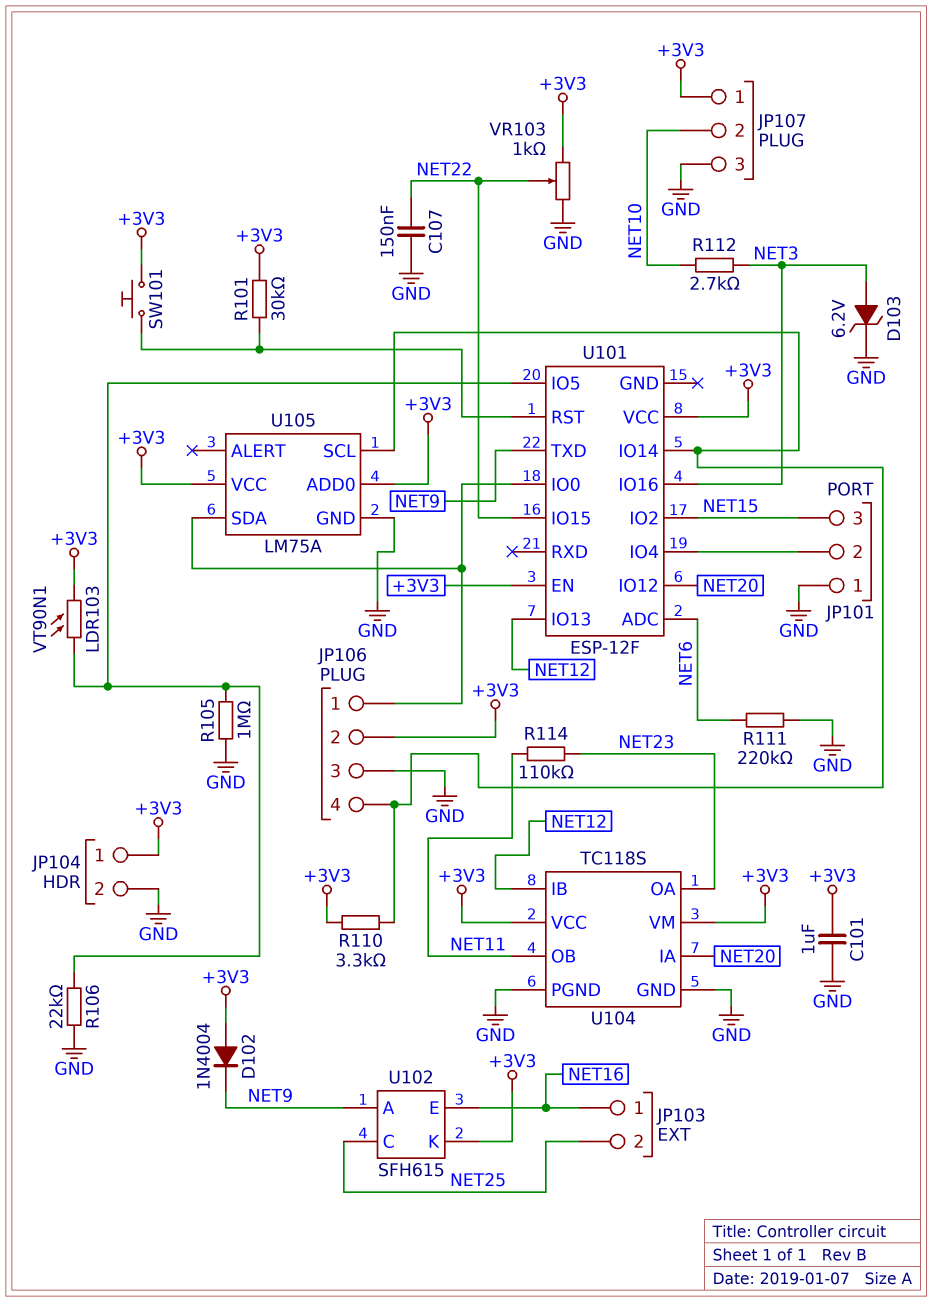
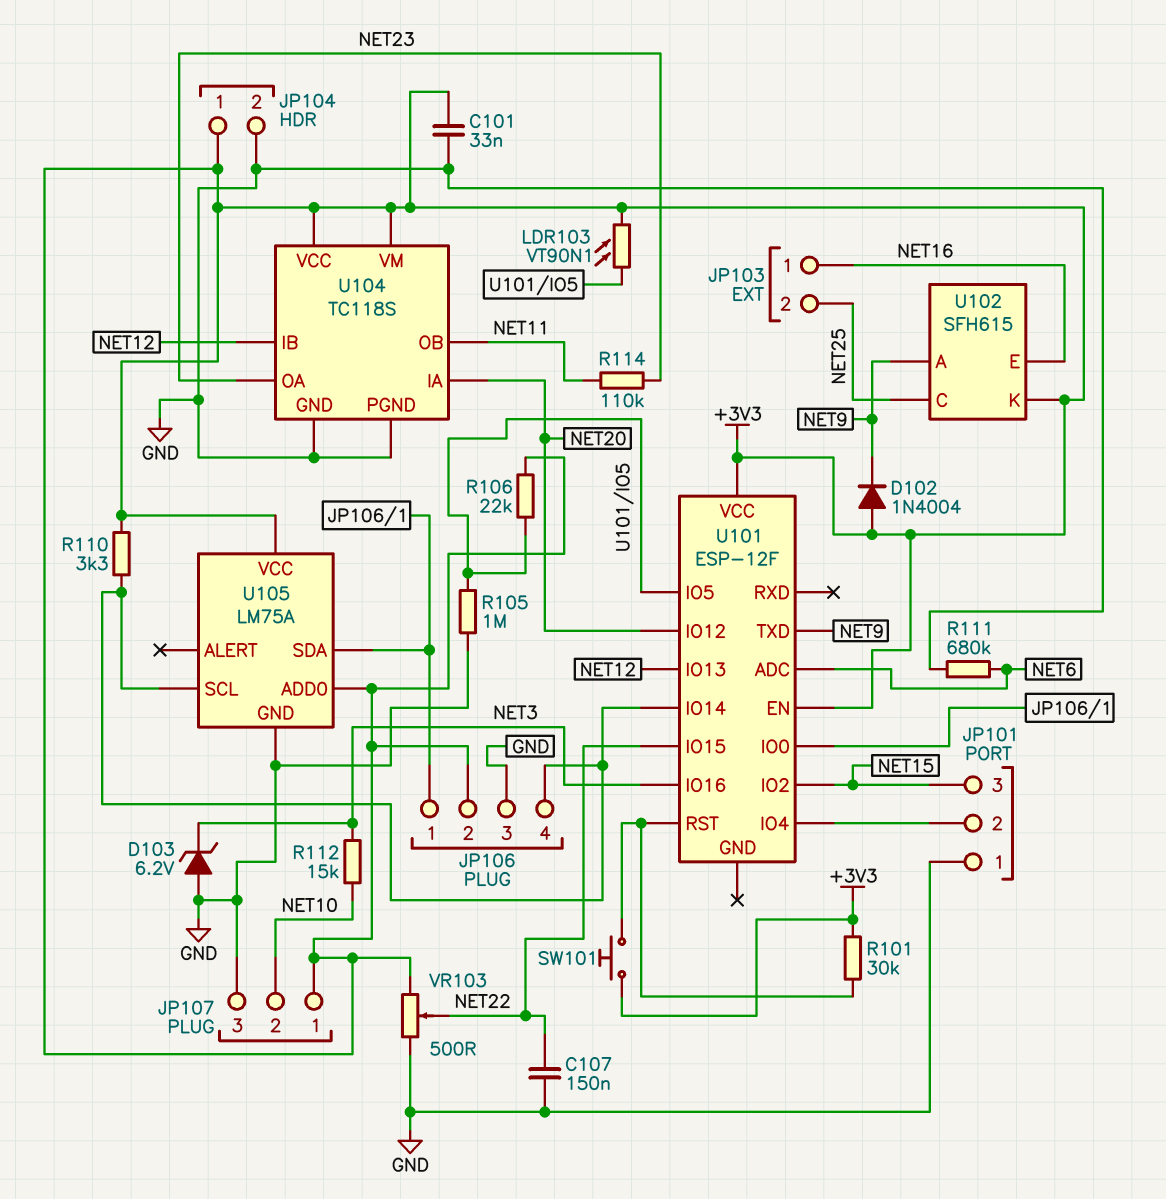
C101: 1uF (+3V3, GND) -> 33nF (+3V3, GND)
D103: zener 6.2V (A NET3, K GND) -> zener 6.2V (A GND, K NET3)
R106: 22k (GND, U101/IO5) -> 22k (+3V3, U101/IO5)
R111: 220k (GND, NET6) -> 680k (GND, NET6)
R112: 2.7k (NET3, NET10) -> 15k (NET3, NET10)
VR103: 1k (+3V3, GND, wiper NET22) -> 500 (+3V3, GND, wiper NET22)

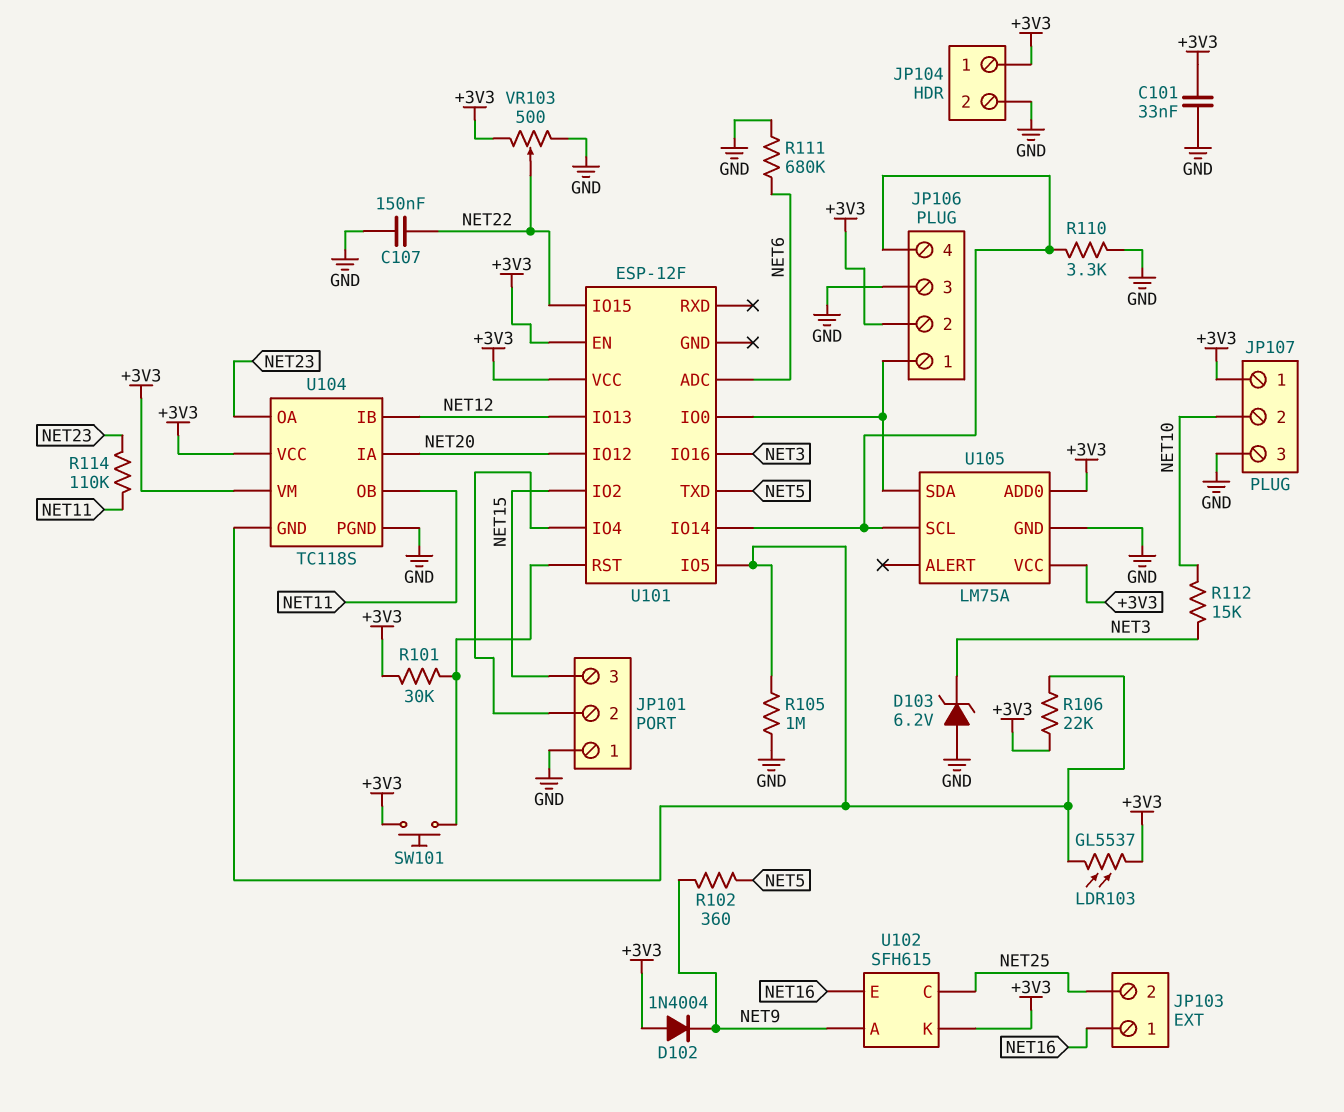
LDR103: VT90N1 (+3V3, U101/IO5) -> GL5537 (+3V3, U101/IO5)
R102: none -> 360 (NET5, NET9)
R110: 3.3k (+3V3, JP106/4) -> 3.3k (GND, JP106/4)
U101 pin TXD: NET9 -> NET5
U104 pin GND: GND -> U101/IO5

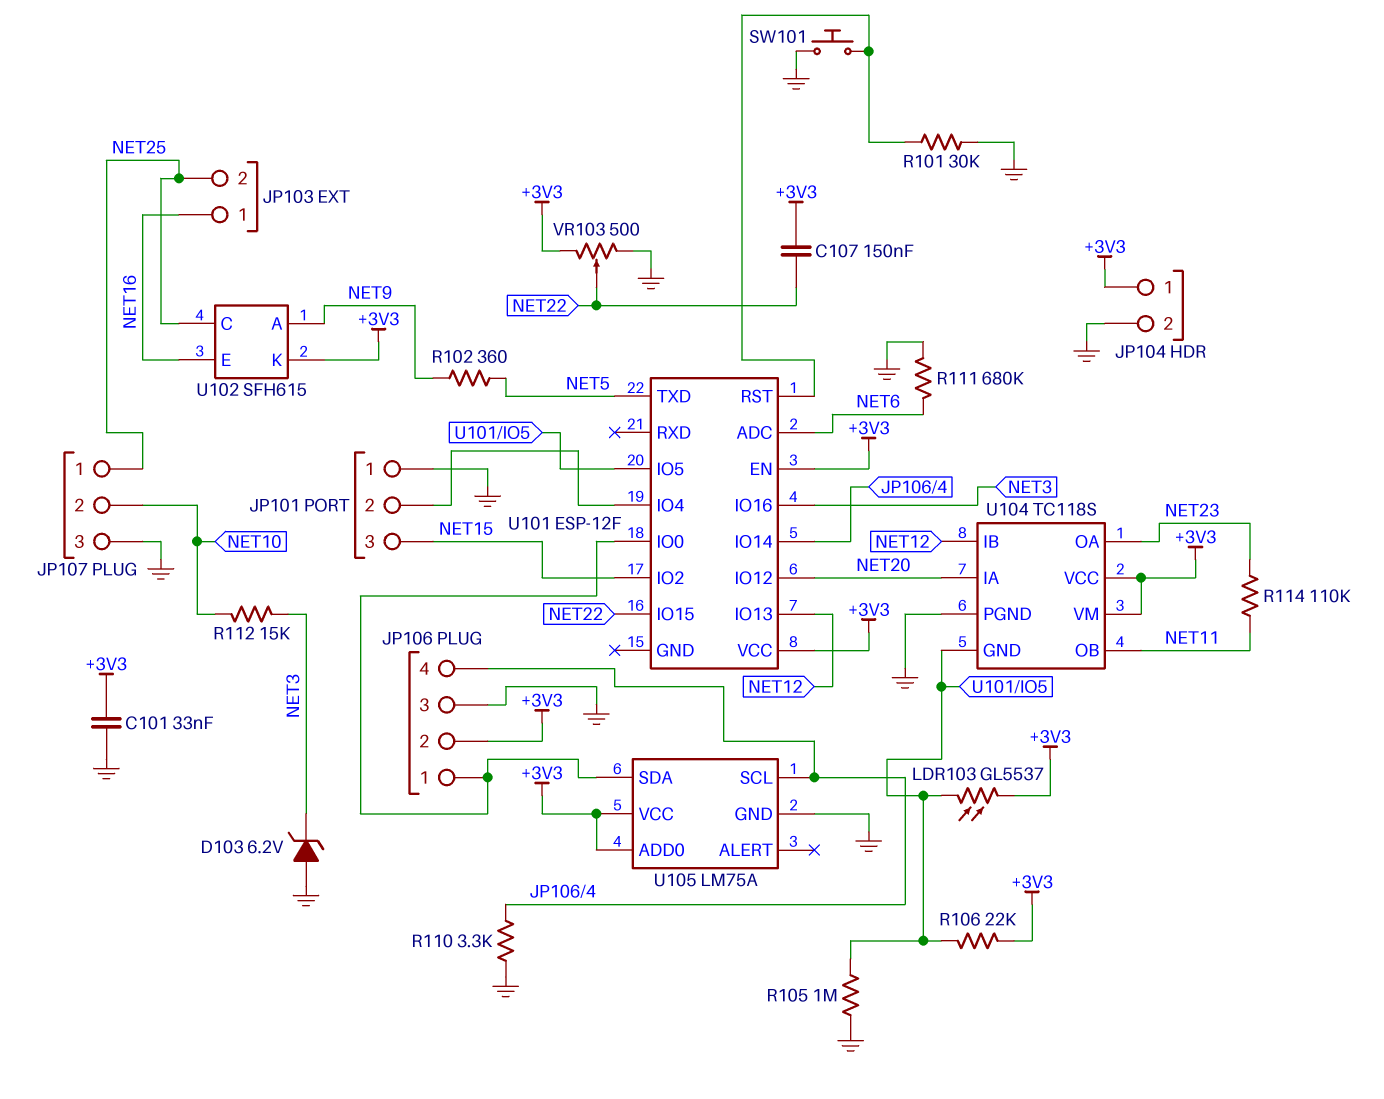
C107: 150nF (GND, NET22) -> 150nF (+3V3, NET22)
D102: diode 1N4004 (A +3V3, K NET9) -> none
JP107 pin 1: +3V3 -> NET25
R101: 30k (+3V3, U101/RST) -> 30k (GND, U101/RST)
SW101: button (+3V3, U101/RST) -> button (GND, U101/RST)

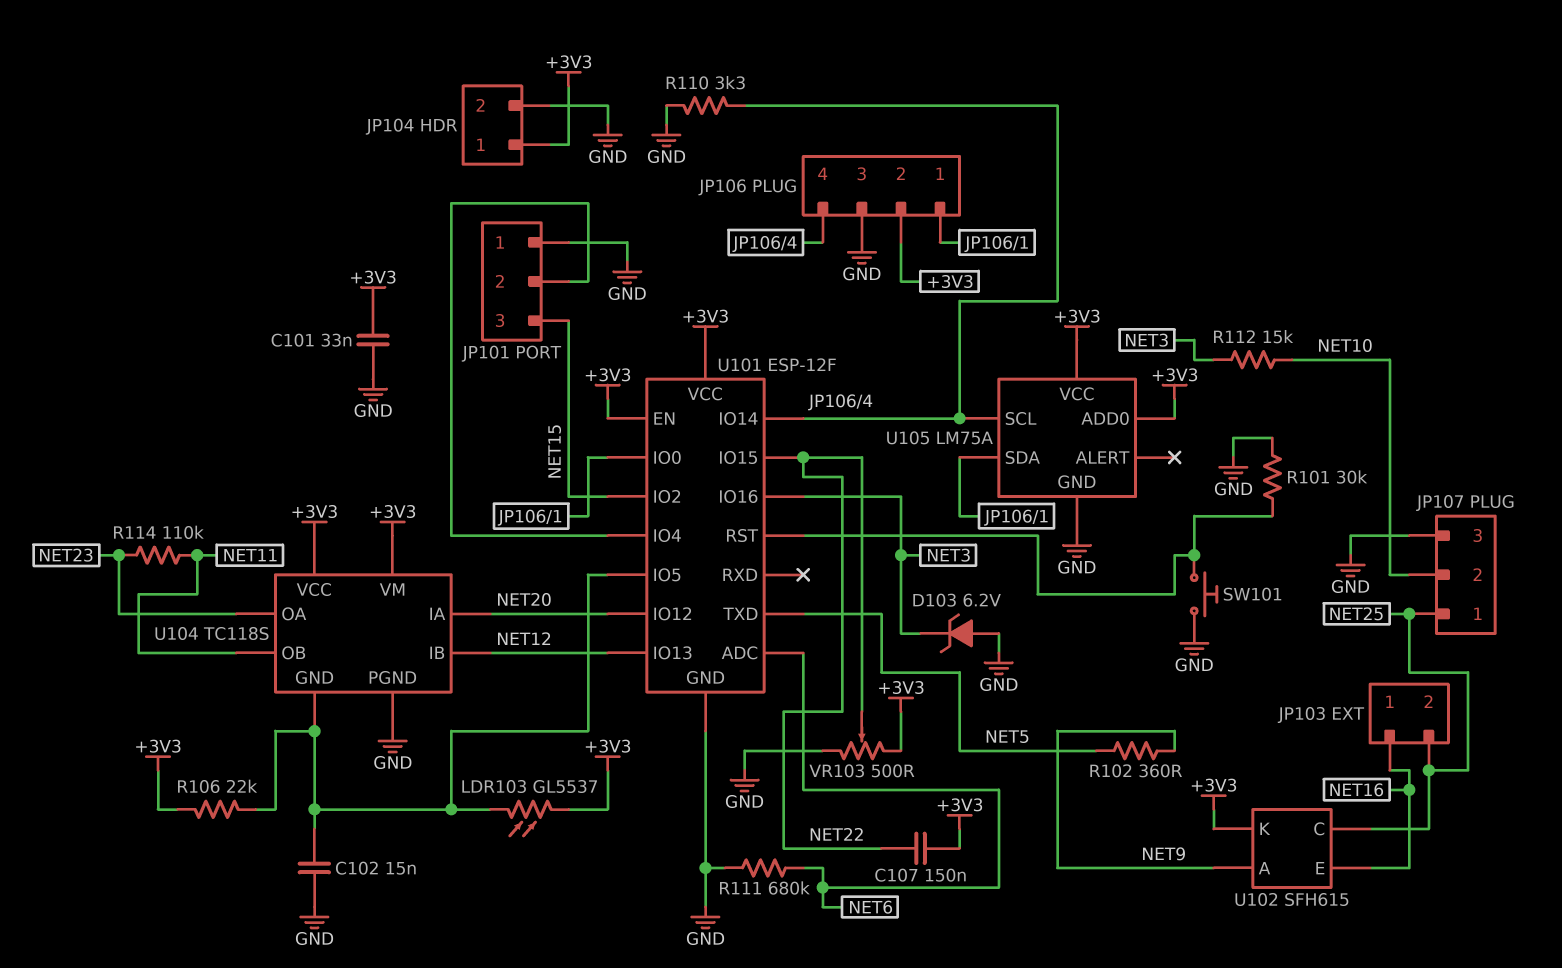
C102: none -> 15nF (GND, U101/IO5)
R105: 1M (GND, U101/IO5) -> none
U101 pin GND: none -> GND

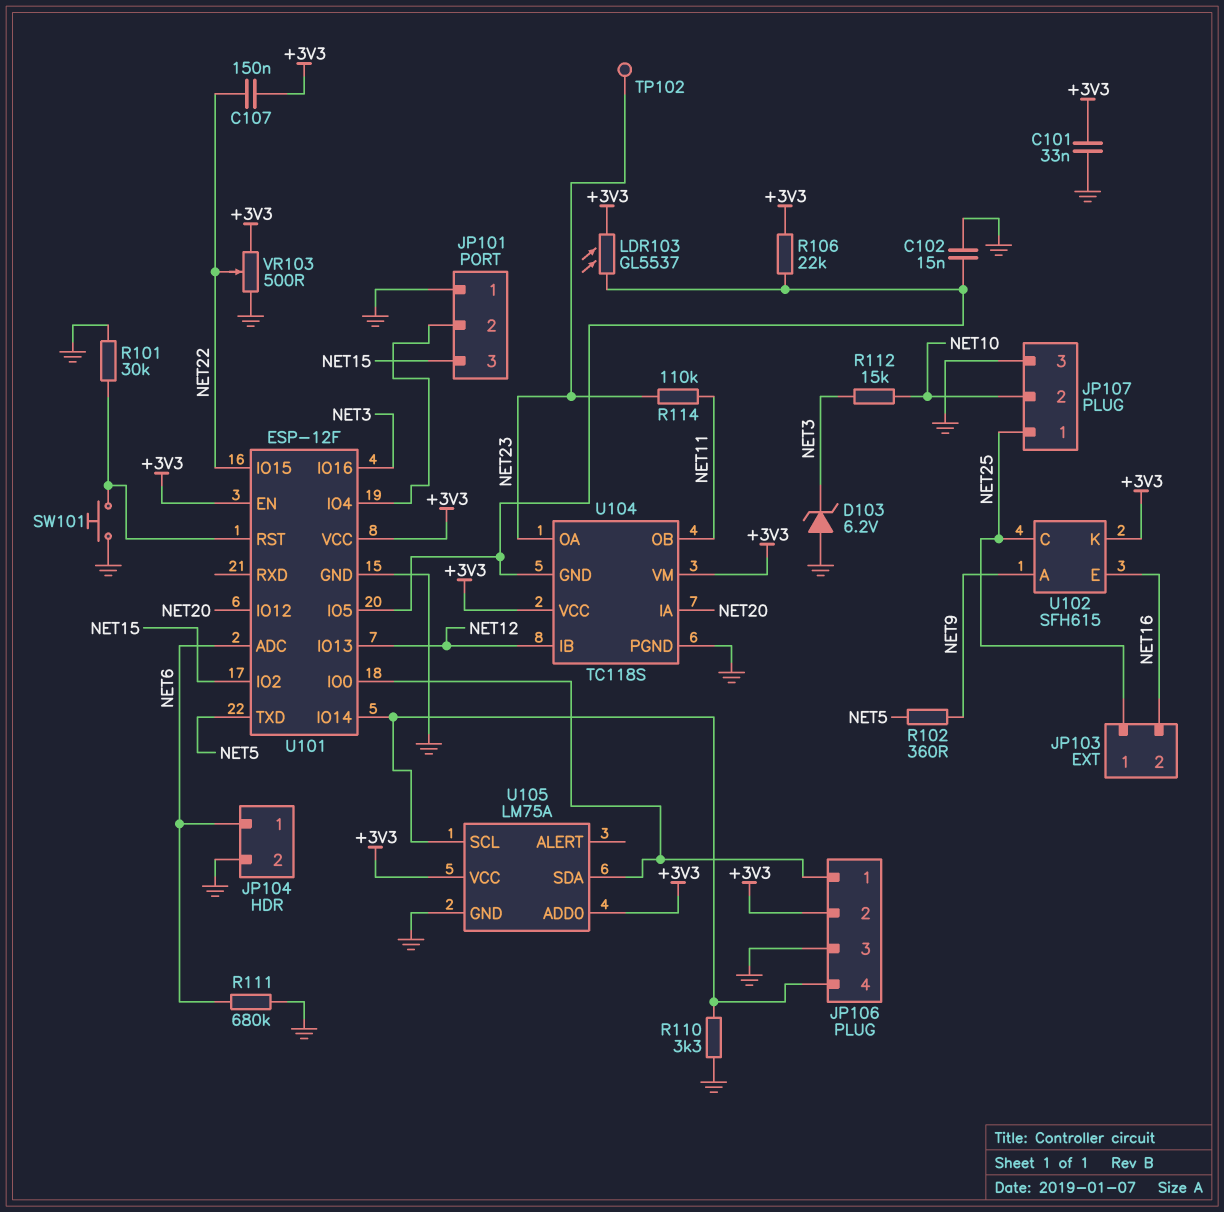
JP103 pin 1: NET16 -> NET25
JP103 pin 2: NET25 -> NET16
JP104 pin 1: +3V3 -> NET6
TP102: none -> test point (NET23)

